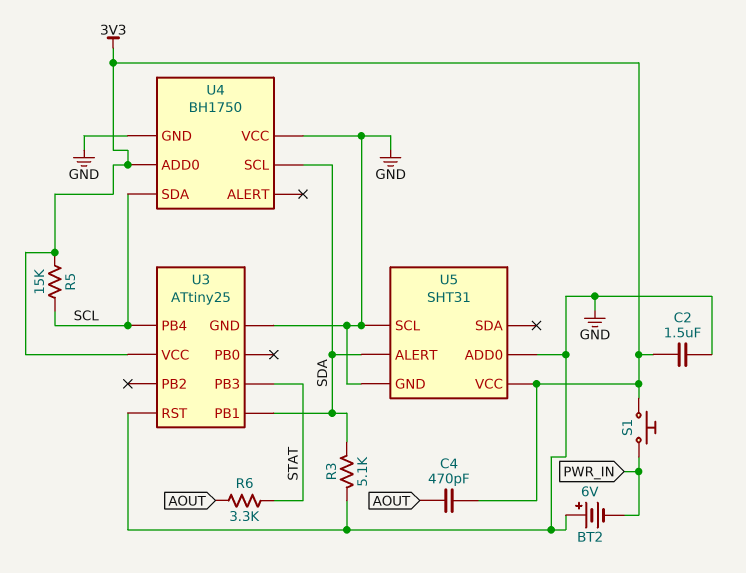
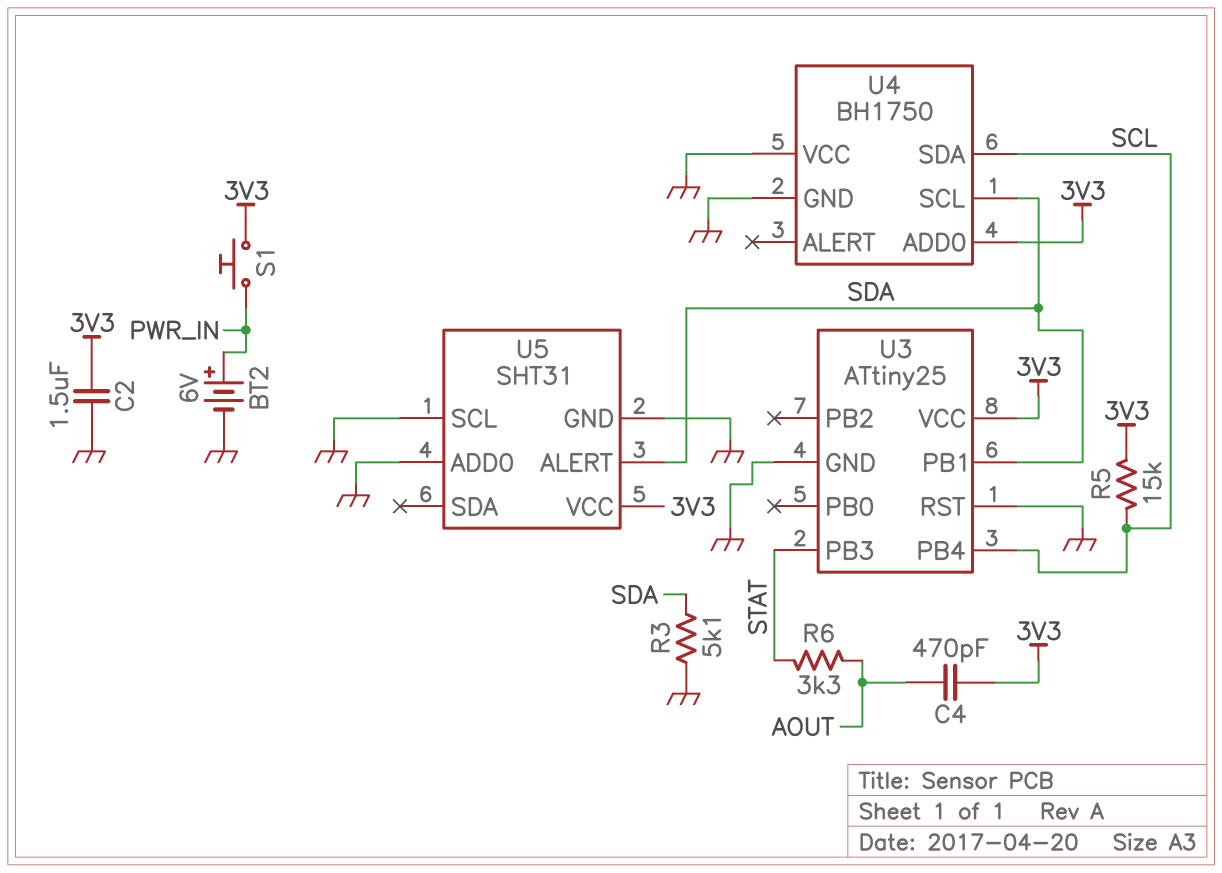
BT2: 6V (plus GND, minus PWR_IN) -> 6V (plus PWR_IN, minus GND)

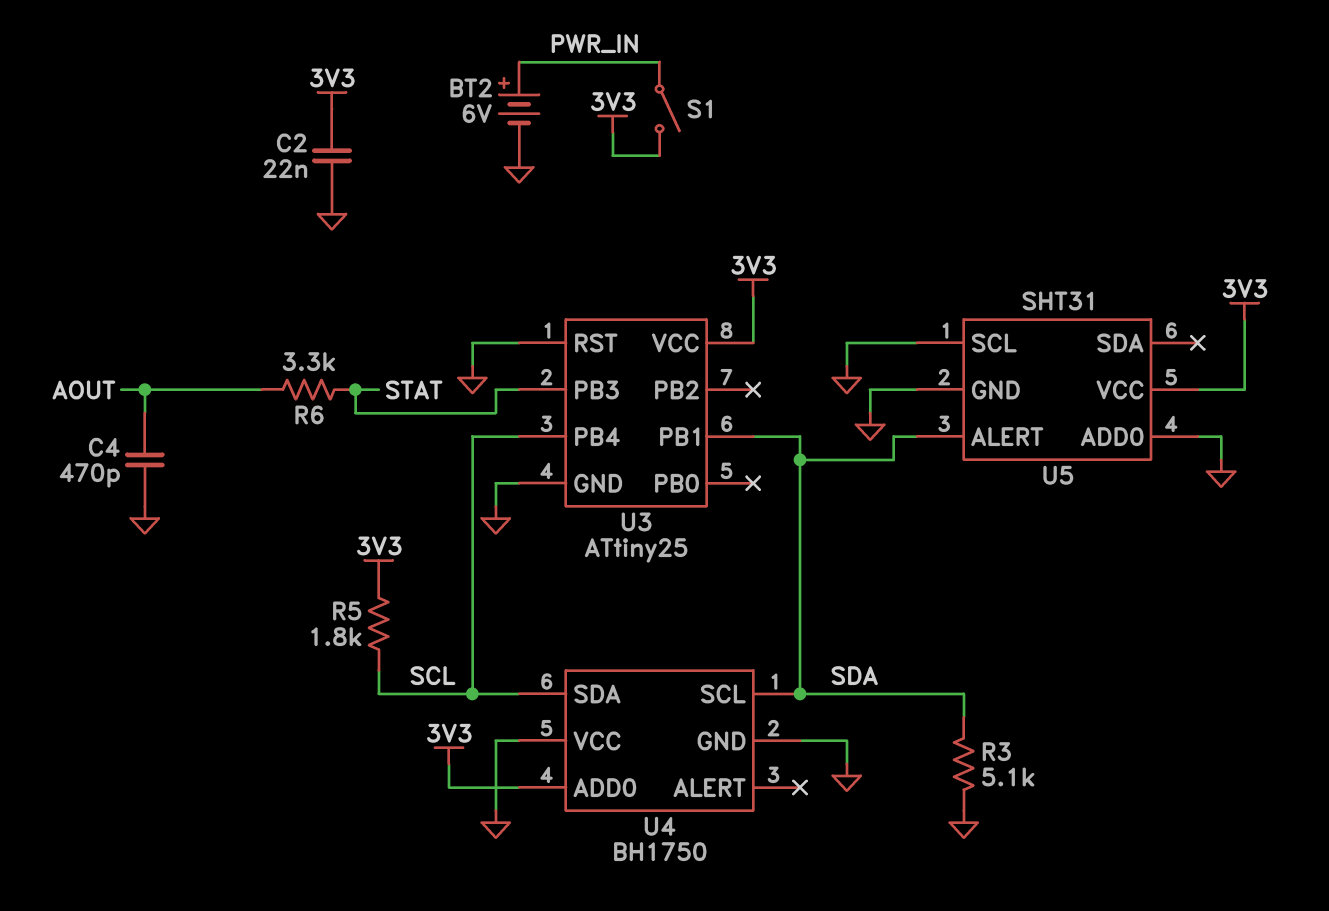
C2: 1.5uF (3V3, GND) -> 22nF (3V3, GND)
C4: 470pF (3V3, AOUT) -> 470pF (AOUT, GND)
R5: 15k (3V3, SCL) -> 1.8k (3V3, SCL)
S1: button (3V3, PWR_IN) -> switch (3V3, PWR_IN)

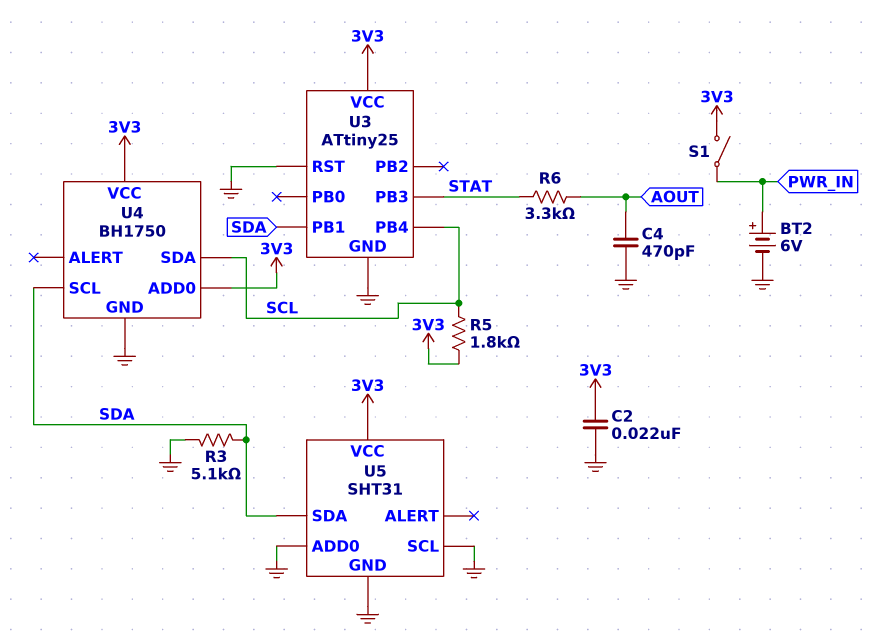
U4 pin VCC: GND -> 3V3
U5 pin ALERT: SDA -> none
U5 pin SDA: none -> SDA

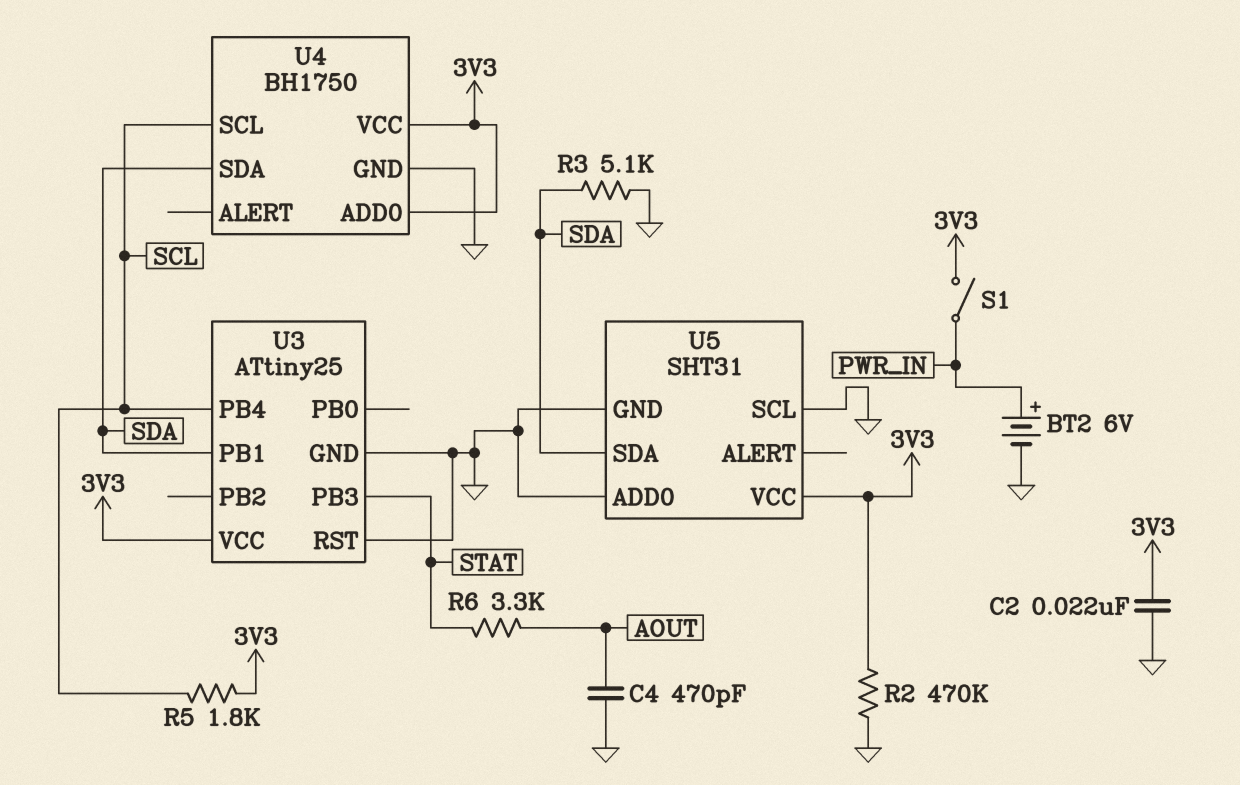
R2: none -> 470k (3V3, GND)
U4 pin SCL: SDA -> SCL
U4 pin SDA: SCL -> SDA

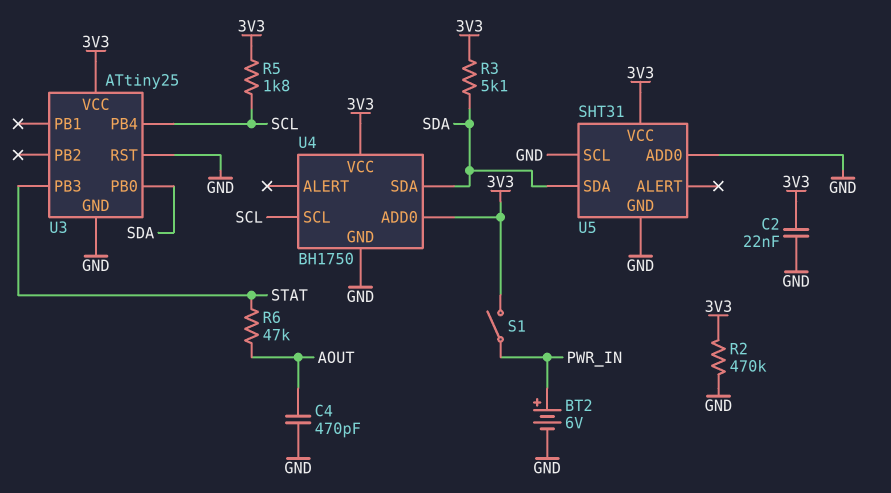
R3: 5.1k (GND, SDA) -> 5.1k (3V3, SDA)
R6: 3.3k (AOUT, STAT) -> 47k (AOUT, STAT)
U3 pin PB0: none -> SDA
U3 pin PB1: SDA -> none

